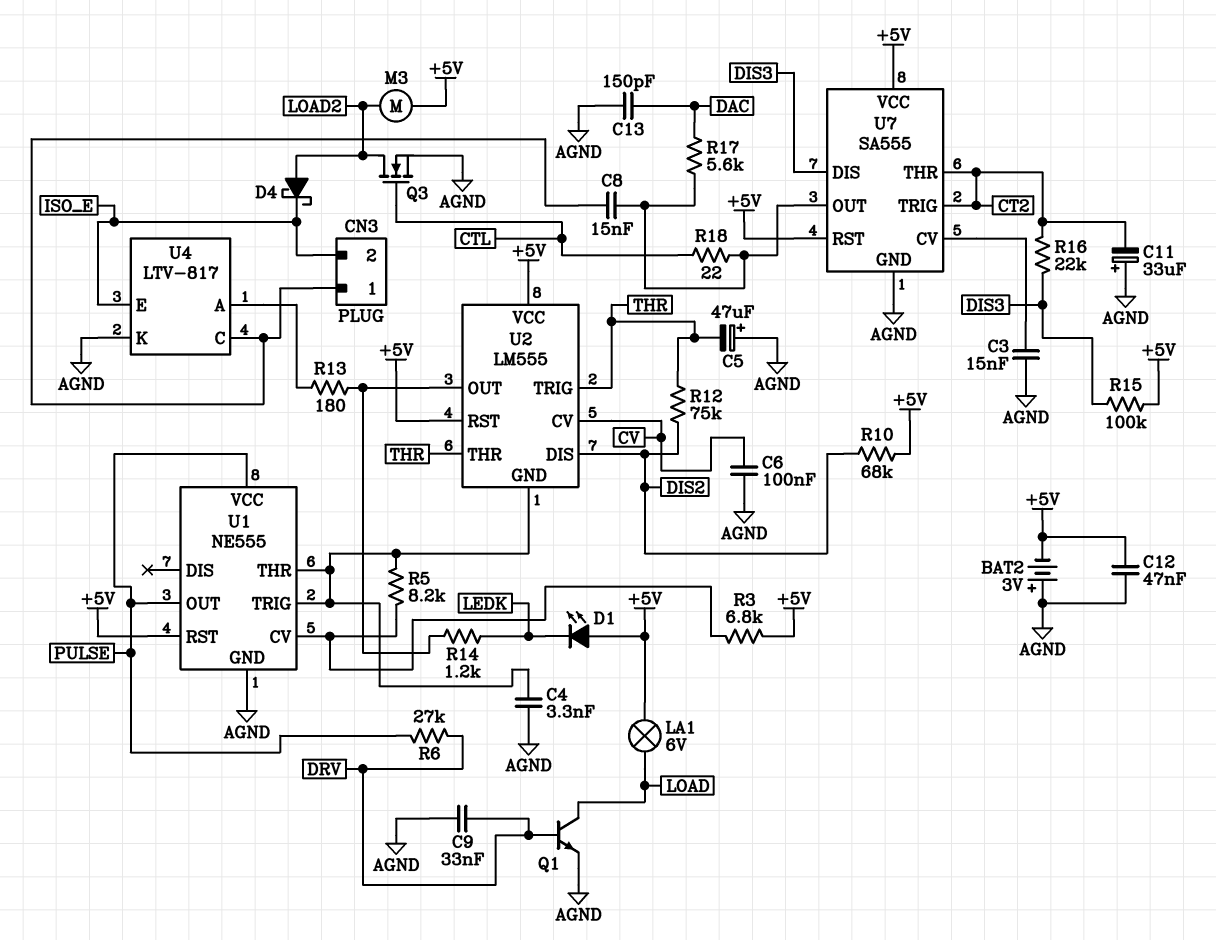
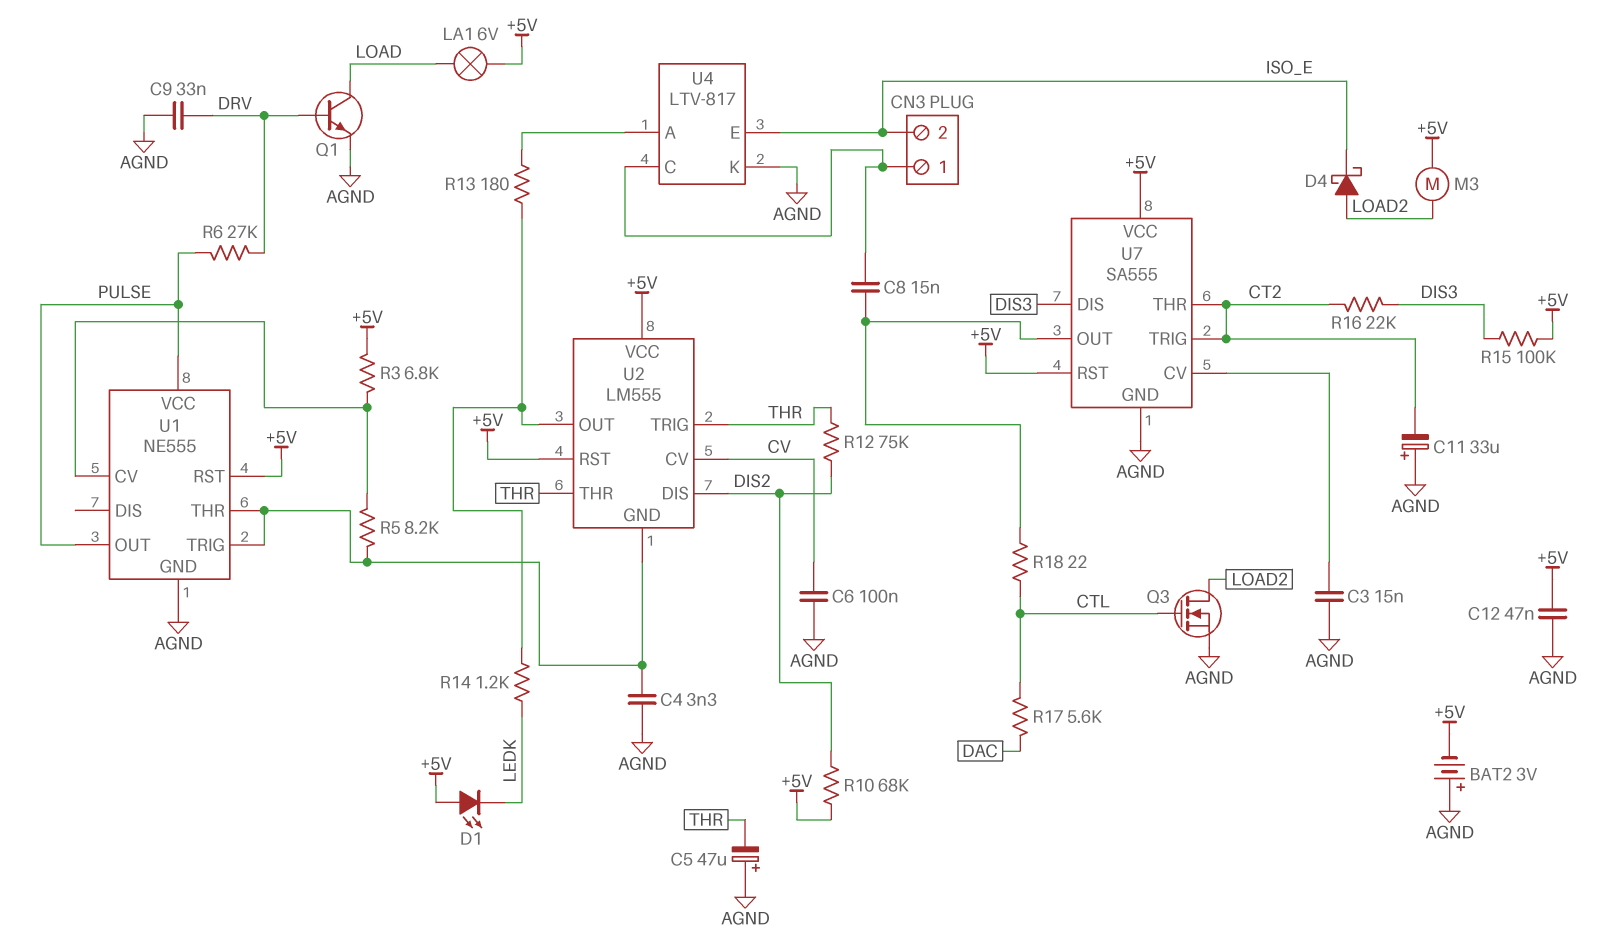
C13: 150pF (AGND, DAC) -> none
R17: 5.6k (DAC, U7/OUT) -> 5.6k (CTL, DAC)

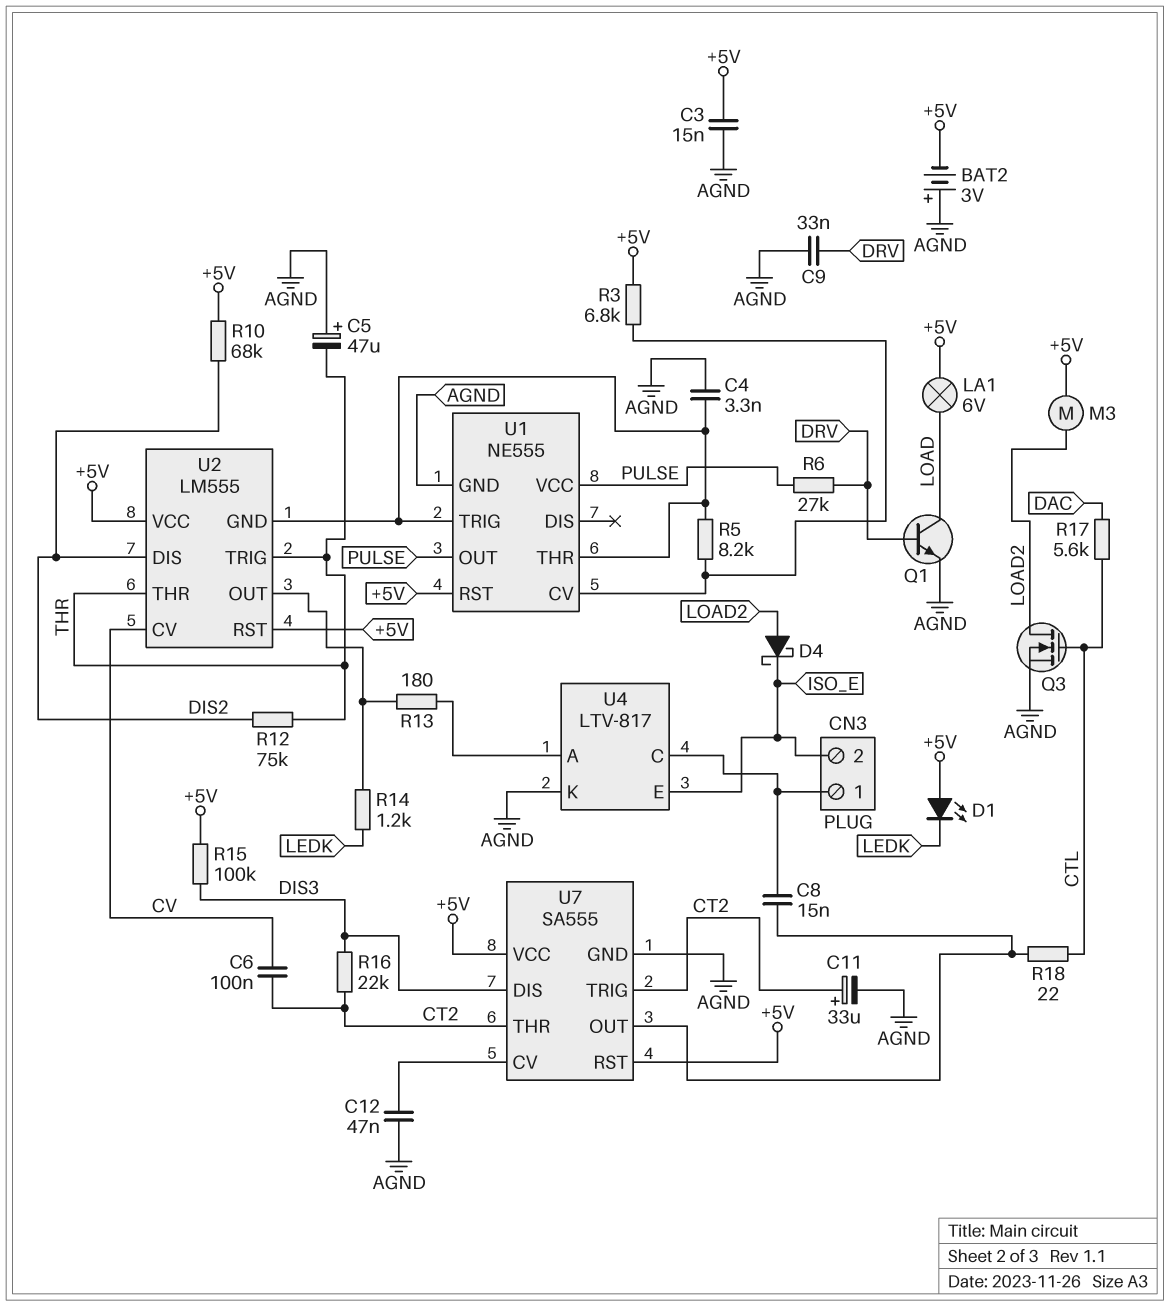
C3: 15nF (AGND, U7/CV) -> 15nF (+5V, AGND)
C6: 100nF (AGND, CV) -> 100nF (CT2, CV)
C11: 33uF (plus AGND, minus CT2) -> 33uF (plus CT2, minus AGND)
C12: 47nF (+5V, AGND) -> 47nF (AGND, U7/CV)

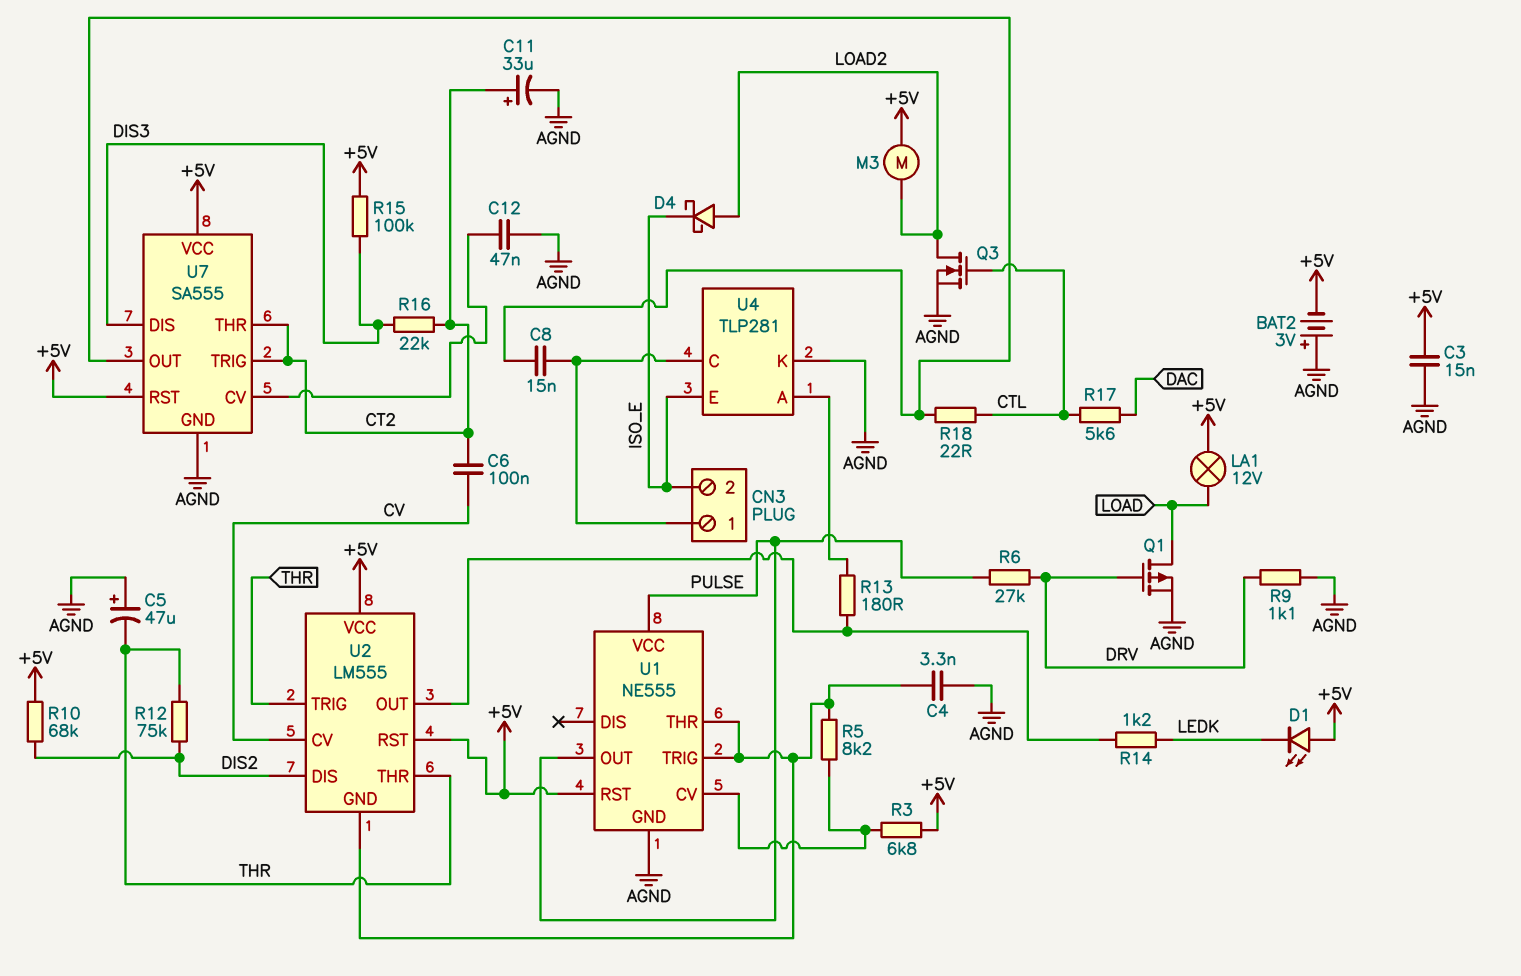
C9: 33nF (AGND, DRV) -> none
LA1: lamp 6V (+5V, LOAD) -> lamp 12V (+5V, LOAD)
Q1: NPN (B DRV, C LOAD, E AGND) -> PMOS (G DRV, D LOAD, S AGND)
R9: none -> 1.1k (AGND, DRV)
U4: LTV-817 -> TLP281

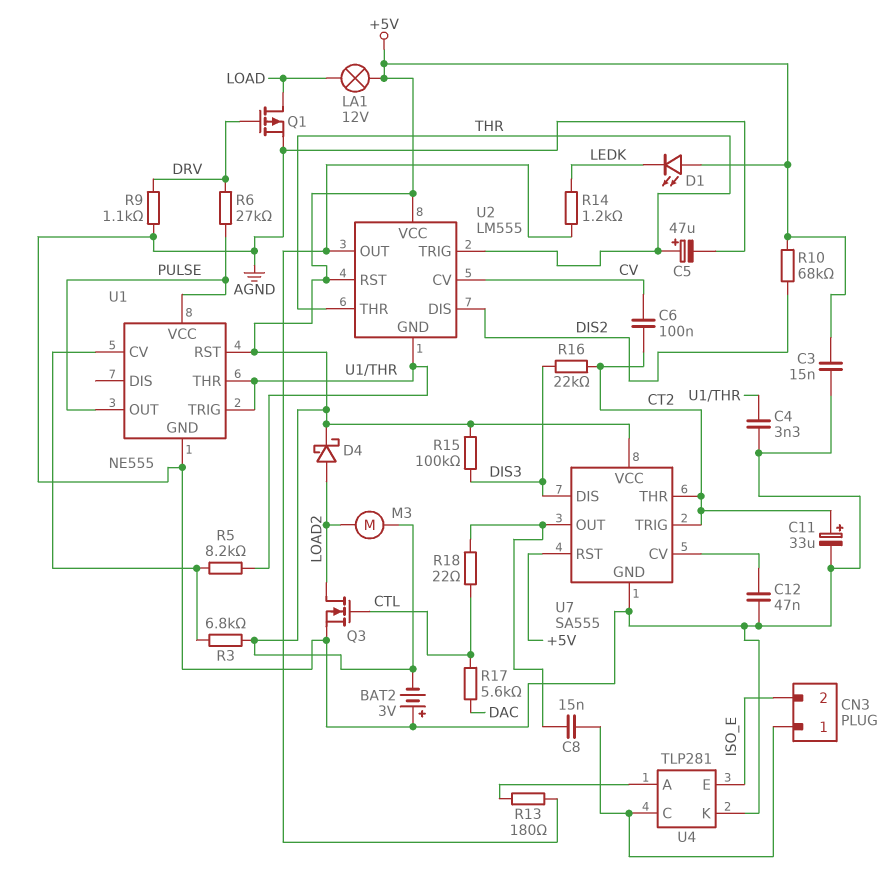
C5: 47uF (plus AGND, minus THR) -> 47uF (plus THR, minus AGND)
D4: schottky (A LOAD2, K ISO_E) -> schottky (A LOAD2, K +5V)
R12: 75k (DIS2, THR) -> none

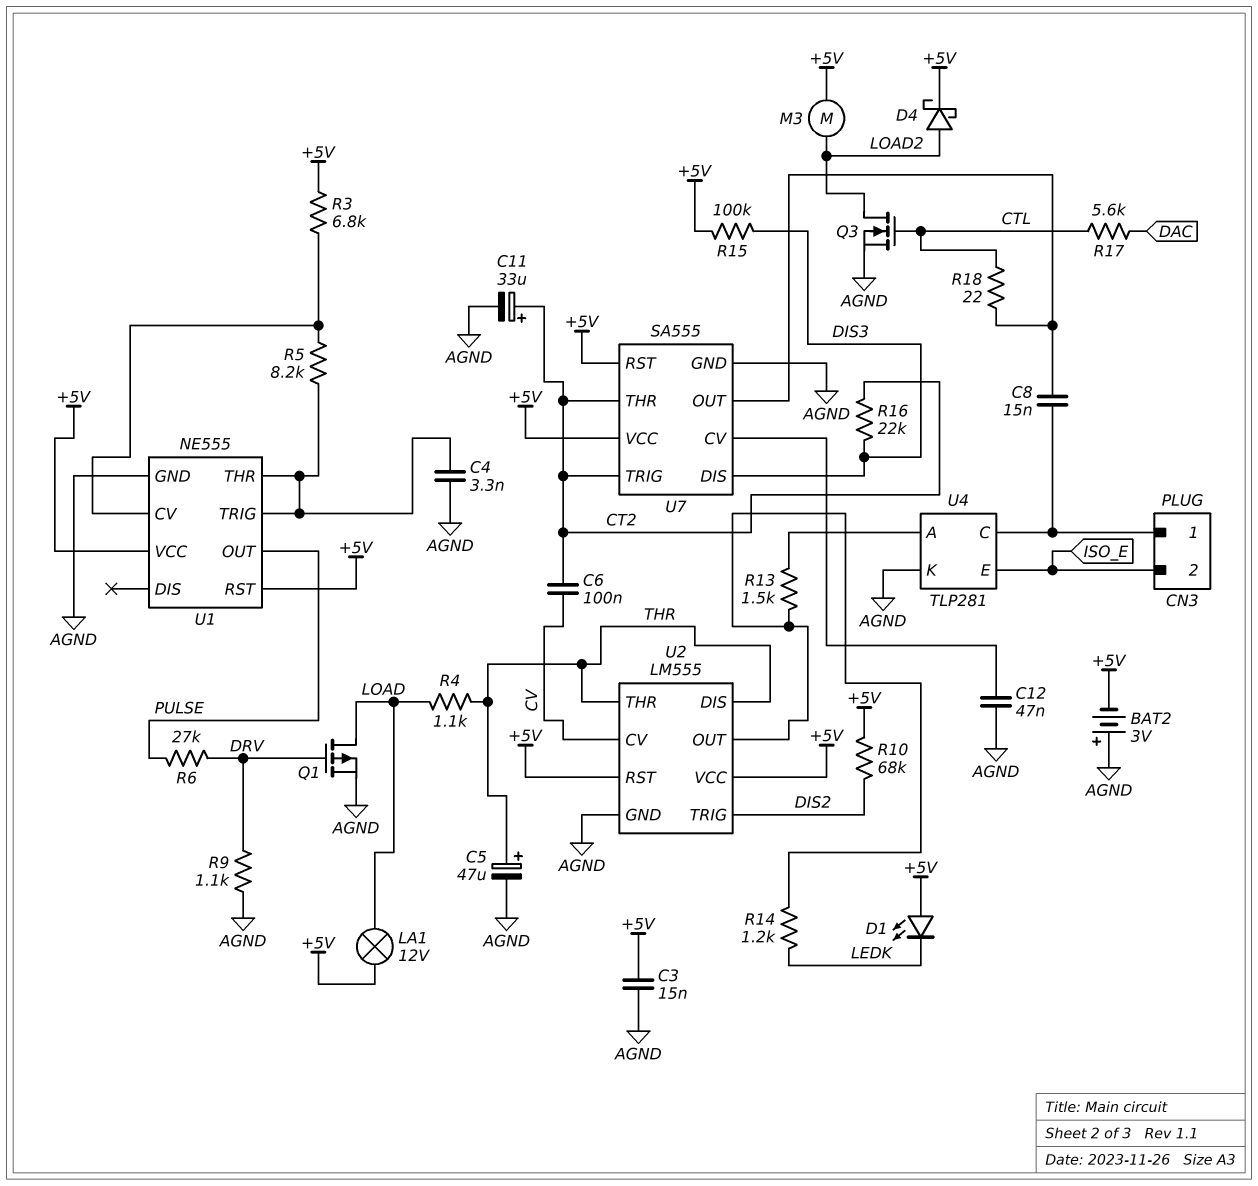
R4: none -> 1.1k (LOAD, THR)
R13: 180 (U2/OUT, U4/A) -> 1.5k (U2/OUT, U4/A)
U1 pin VCC: PULSE -> +5V
U2 pin DIS: DIS2 -> THR
U2 pin GND: U1/THR -> AGND
U2 pin TRIG: THR -> DIS2

